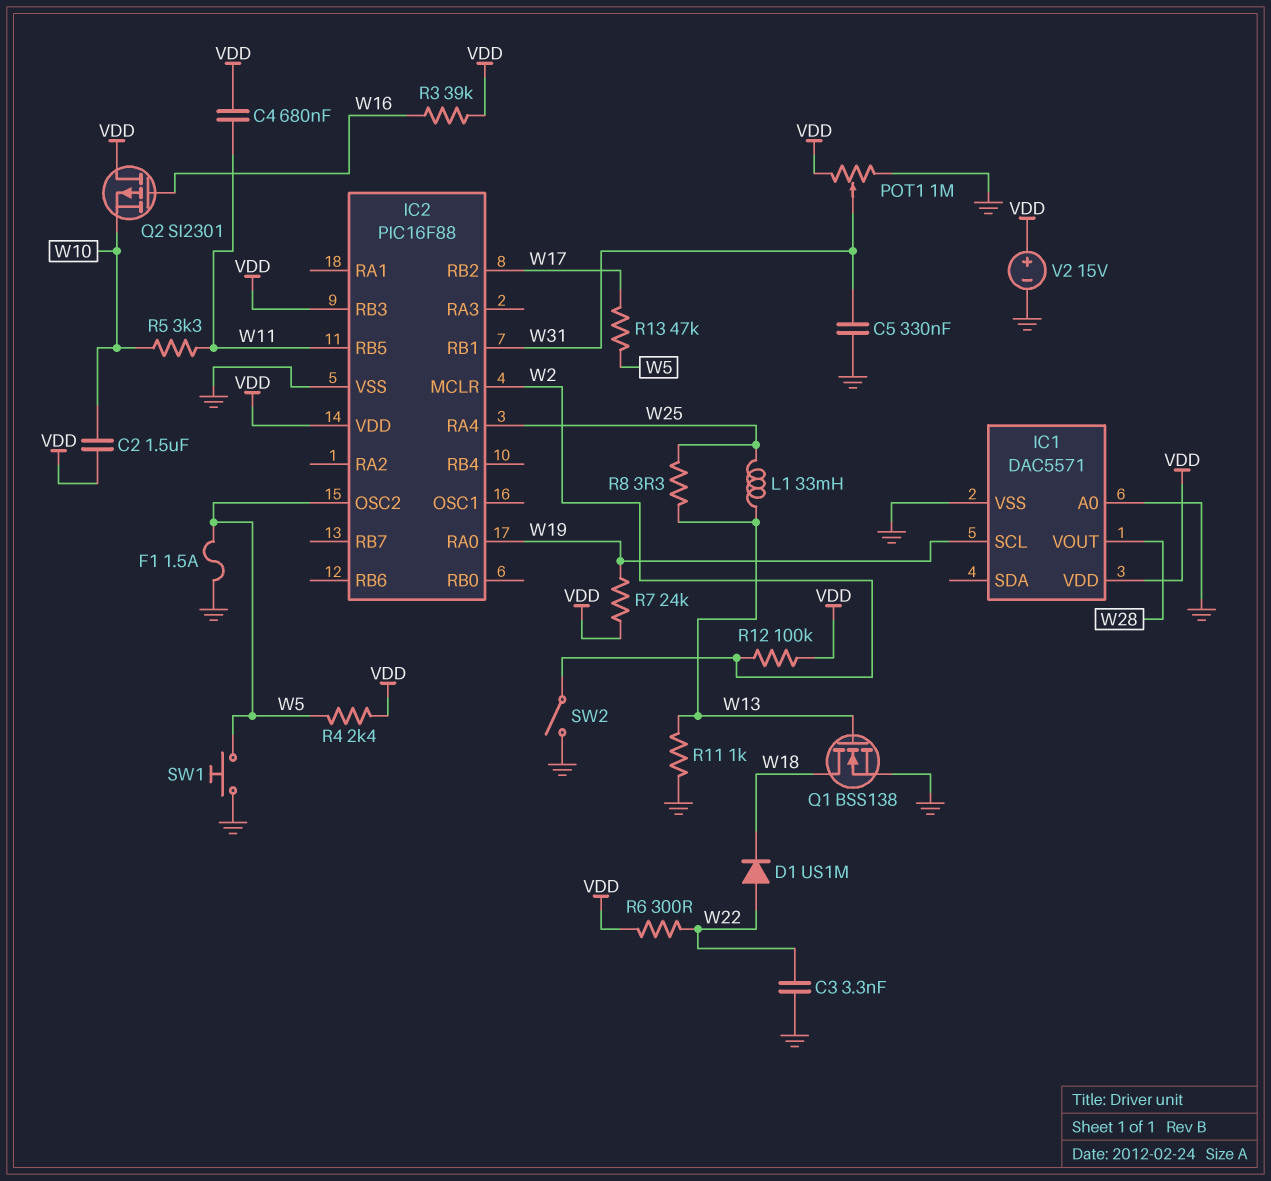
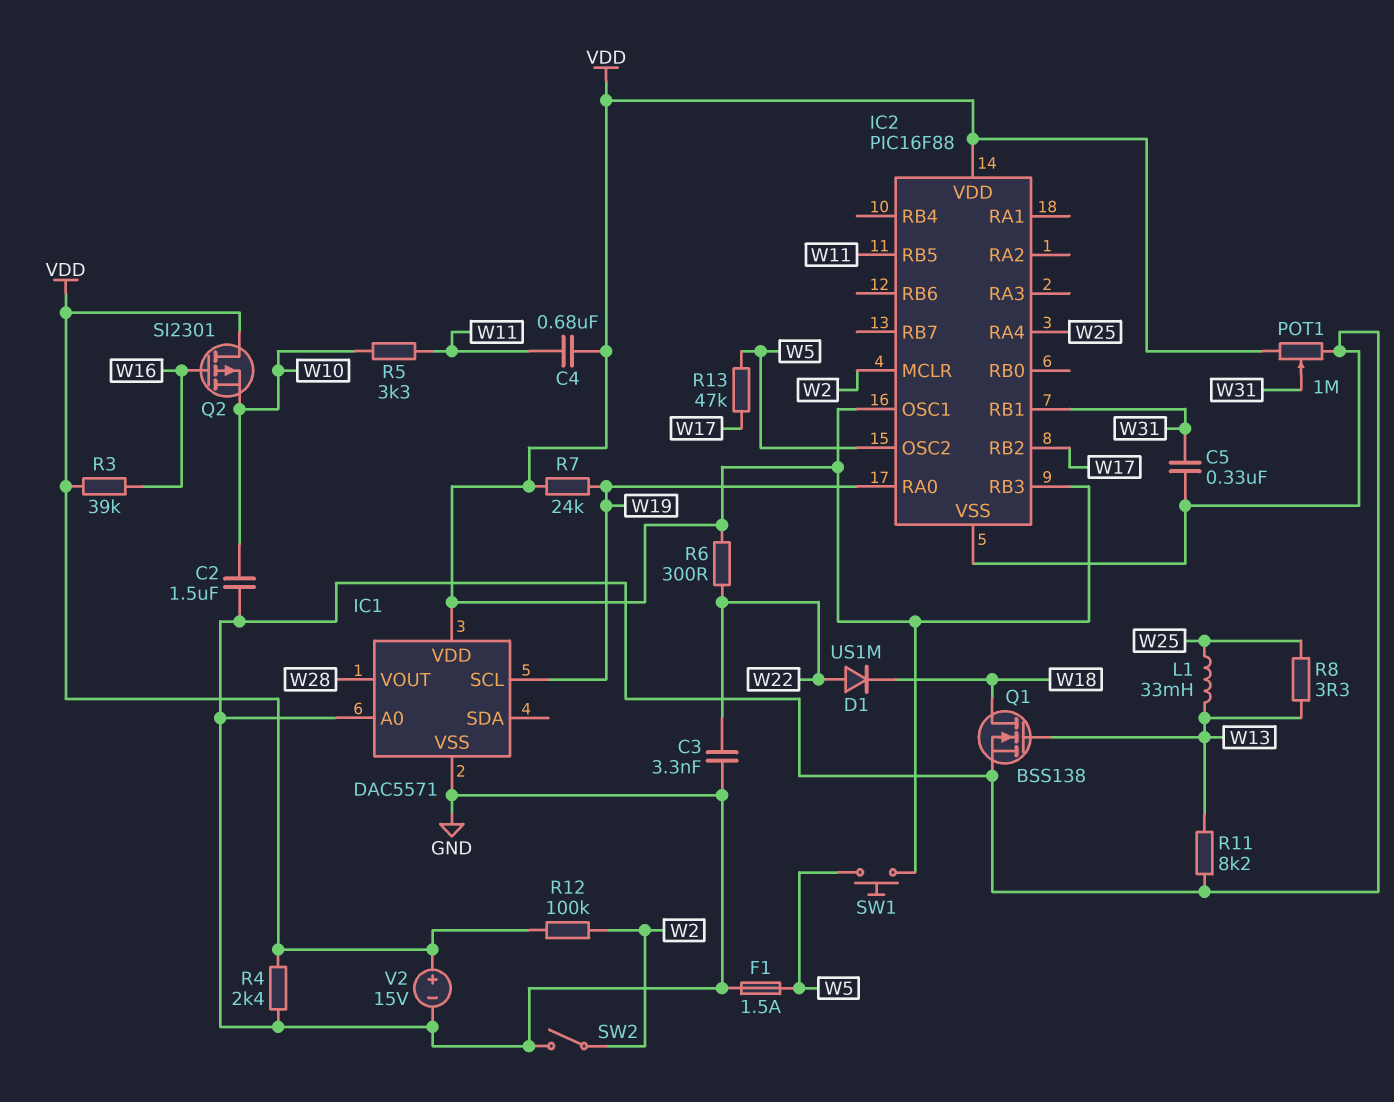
C2: 1.5uF (VDD, W10) -> 1.5uF (GND, W10)
IC2 pin OSC1: none -> VDD
R4: 2.4k (VDD, W5) -> 2.4k (GND, VDD)
R11: 1k (GND, W13) -> 8.2k (GND, W13)
SW1: button (GND, W5) -> button (VDD, W5)

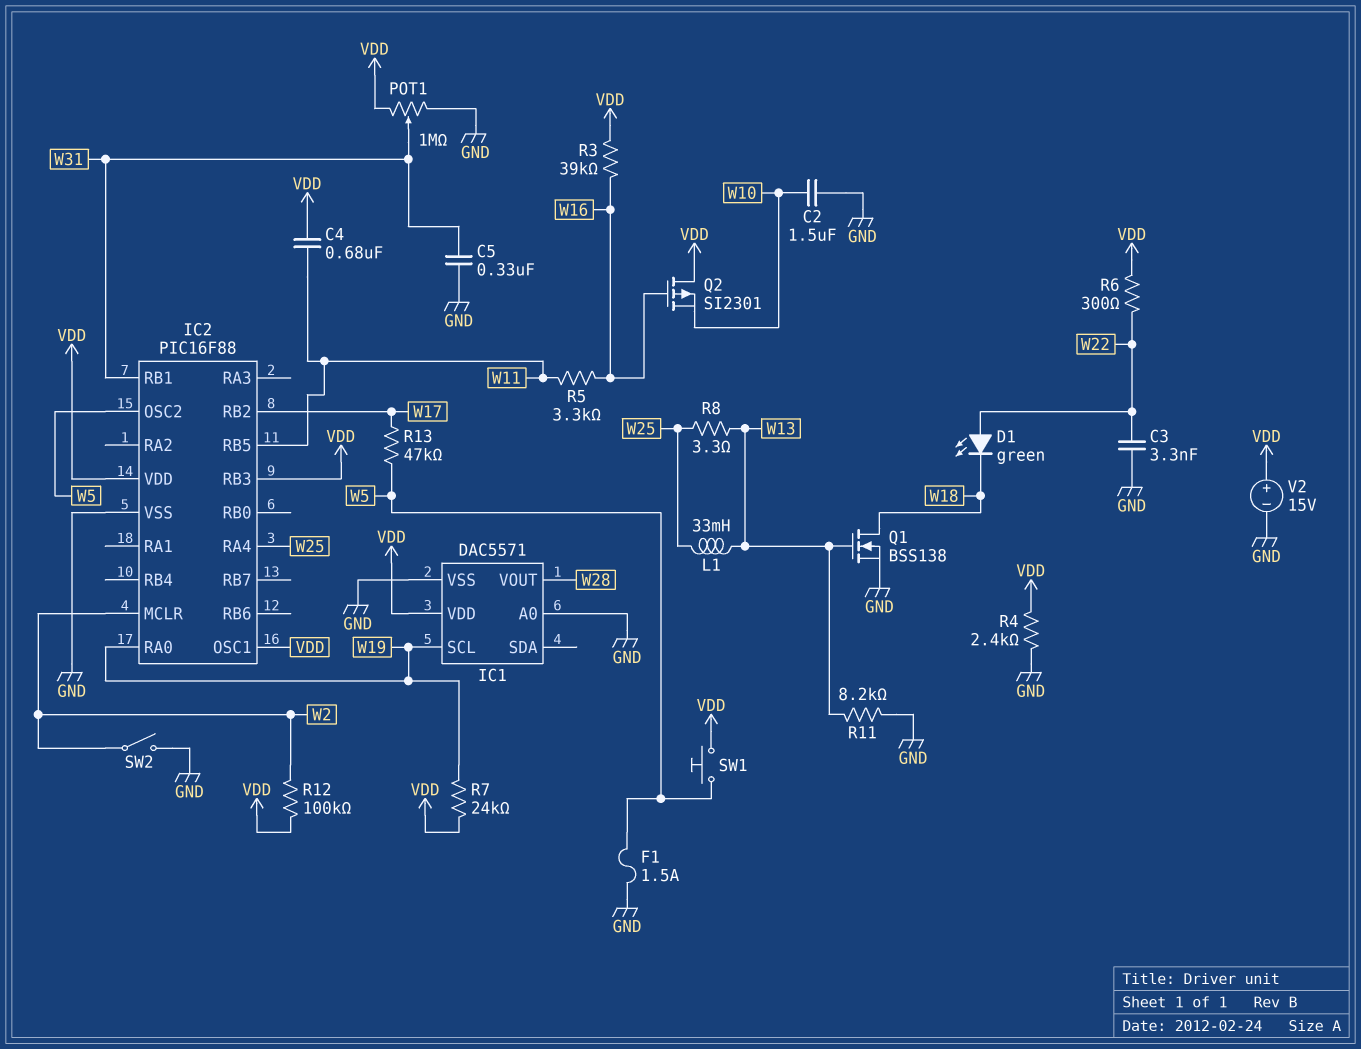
D1: diode US1M (A W22, K W18) -> LED green (A W22, K W18)
R5: 3.3k (W10, W11) -> 3.3k (W11, W16)

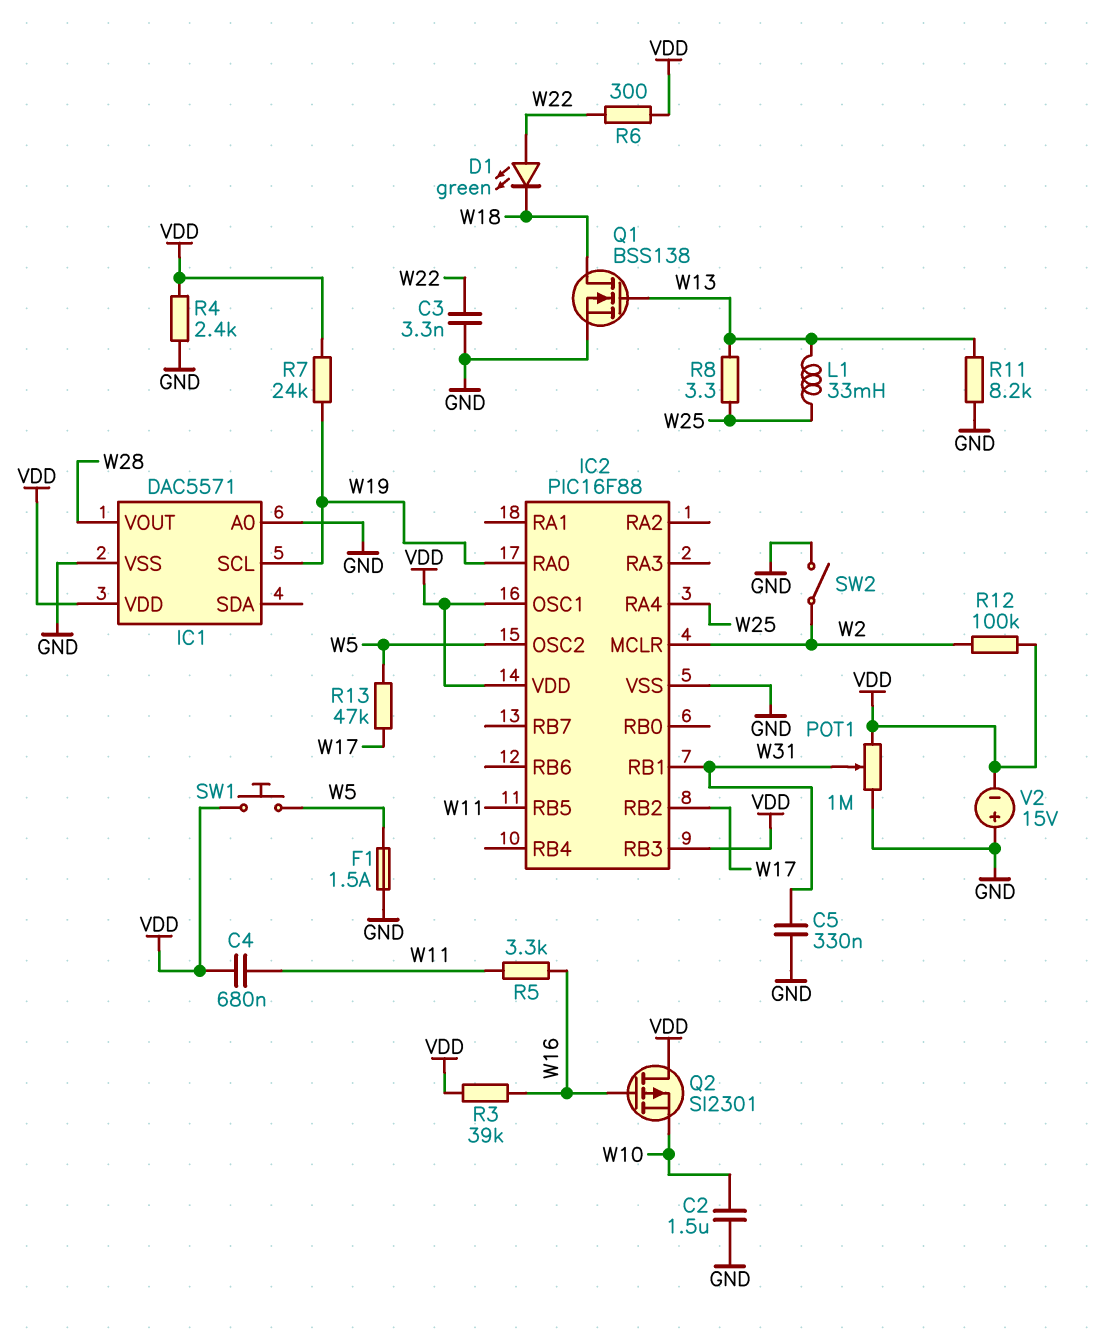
V2: 15V (plus VDD, minus GND) -> 15V (plus GND, minus VDD)

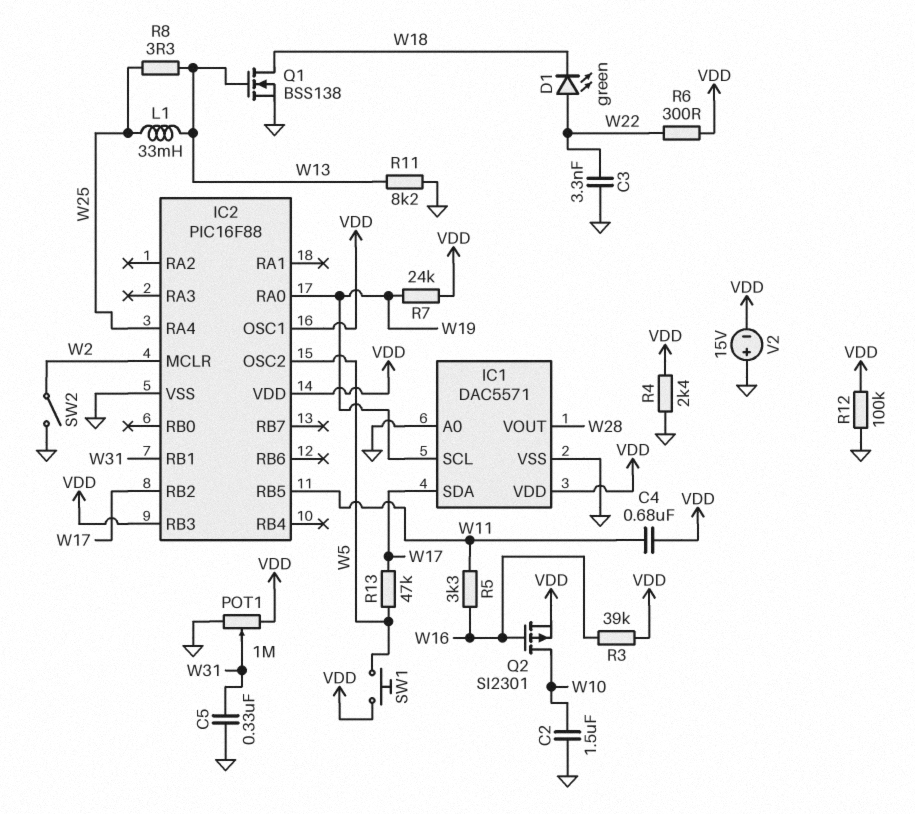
F1: 1.5A (GND, W5) -> none
IC1 pin SDA: none -> W17
Q2: PMOS SI2301 (G W16, D VDD, S W10) -> PMOS SI2301 (G W16, D W10, S VDD)
R12: 100k (VDD, W2) -> 100k (GND, VDD)

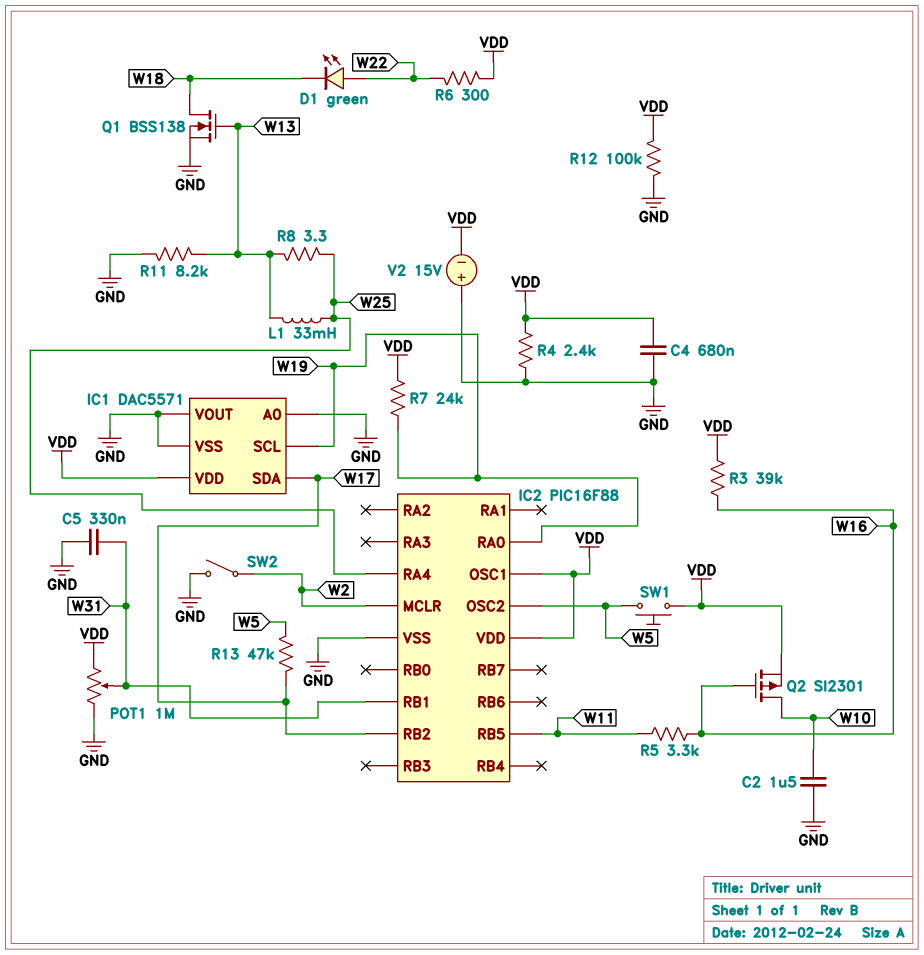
C3: 3.3nF (GND, W22) -> none
C4: 680nF (VDD, W11) -> 680nF (GND, VDD)
IC1 pin VOUT: W28 -> GND
IC2 pin RB3: VDD -> none

